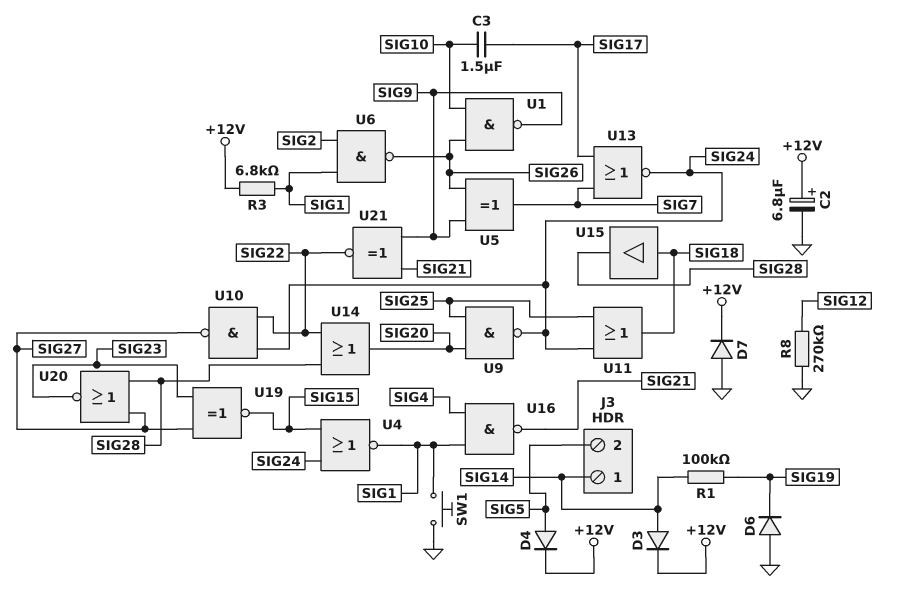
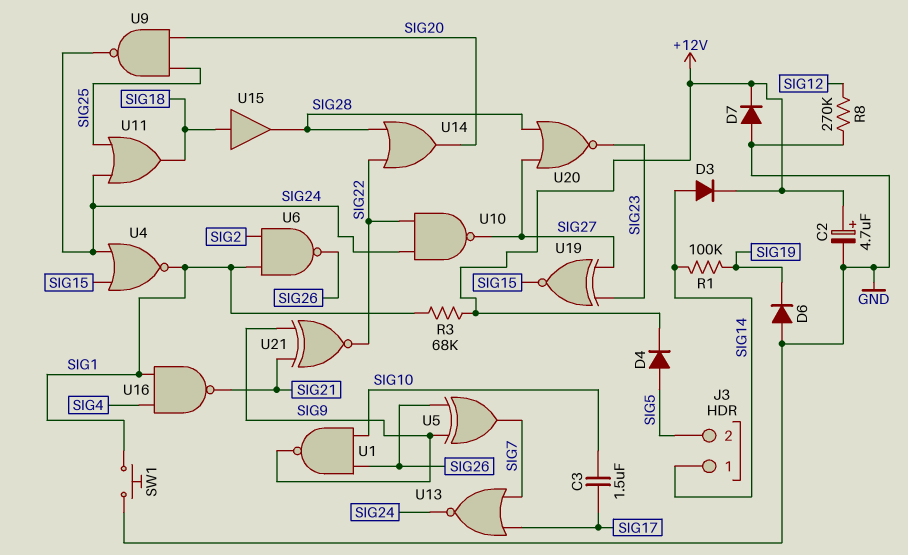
C2: 6.8uF (plus +12V, minus GND) -> 4.7uF (plus +12V, minus GND)
R3: 6.8k (+12V, SIG1) -> 68k (+12V, SIG1)

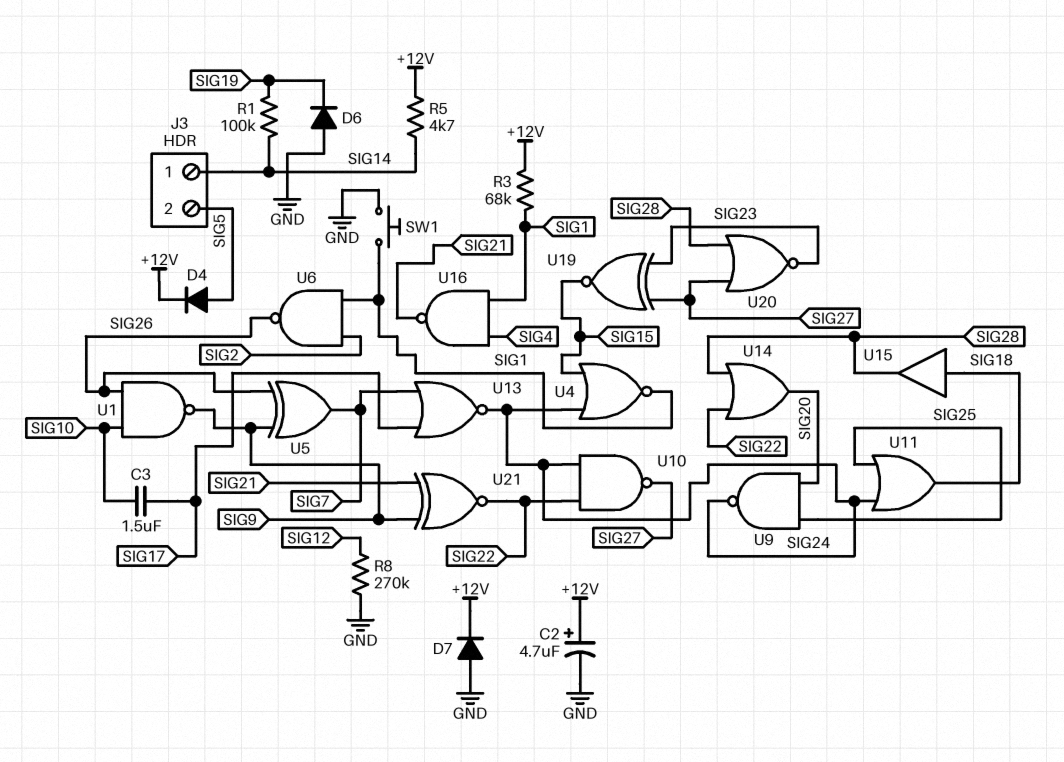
D3: diode (A SIG14, K +12V) -> none
R5: none -> 4.7k (+12V, SIG14)

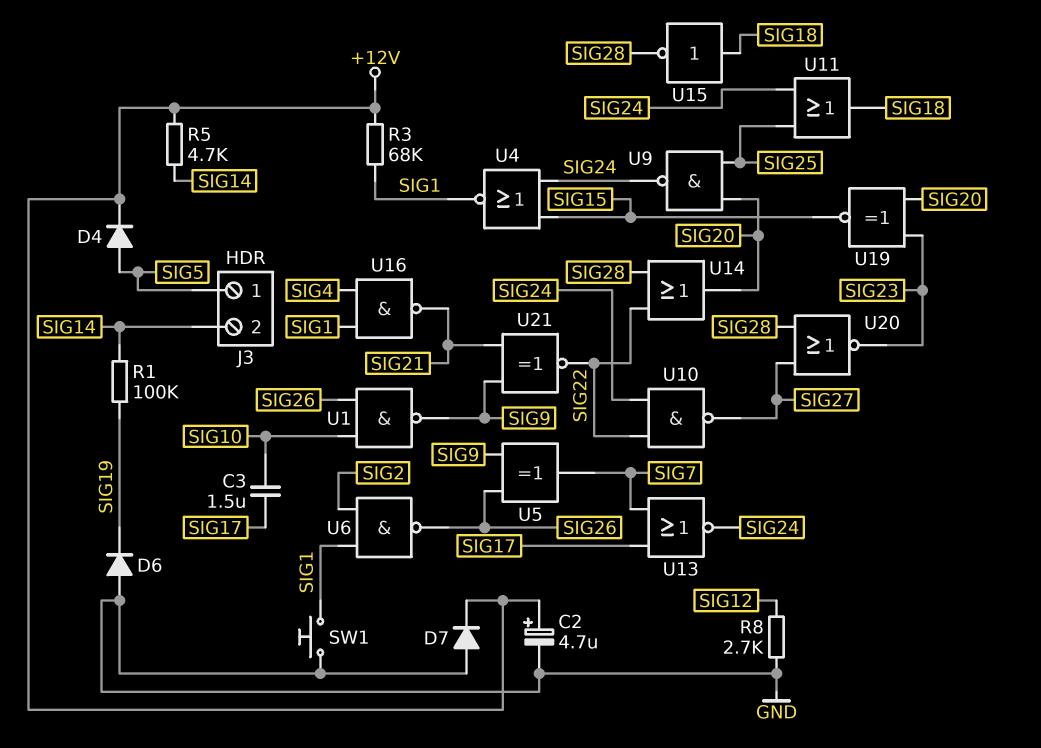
J3 pin 1: SIG14 -> SIG5
J3 pin 2: SIG5 -> SIG14
R8: 270k (GND, SIG12) -> 2.7k (GND, SIG12)
U15: buffer (in SIG18, out SIG28) -> NOT (in SIG18, out SIG28)
U19: XNOR (in SIG23, in SIG27, out SIG15) -> XNOR (in SIG20, in SIG23, out SIG15)

